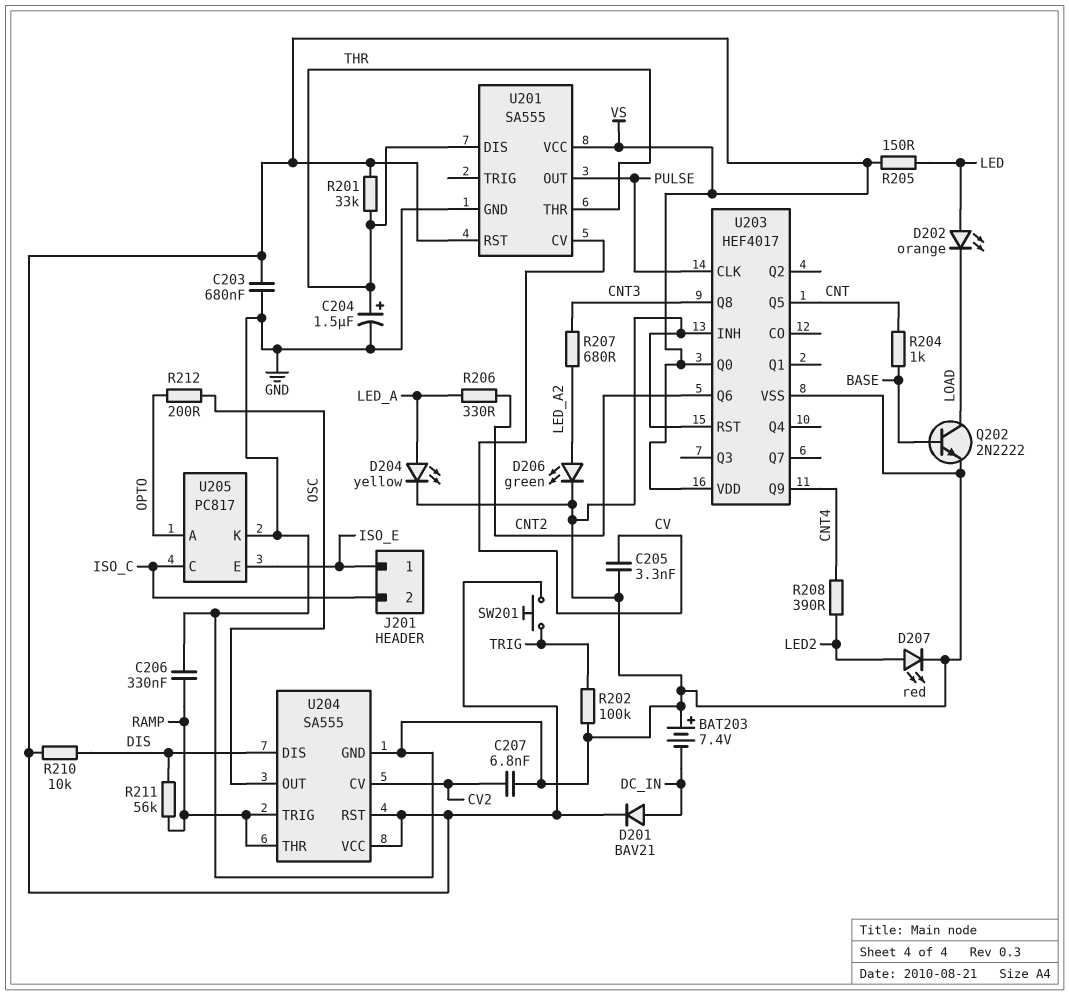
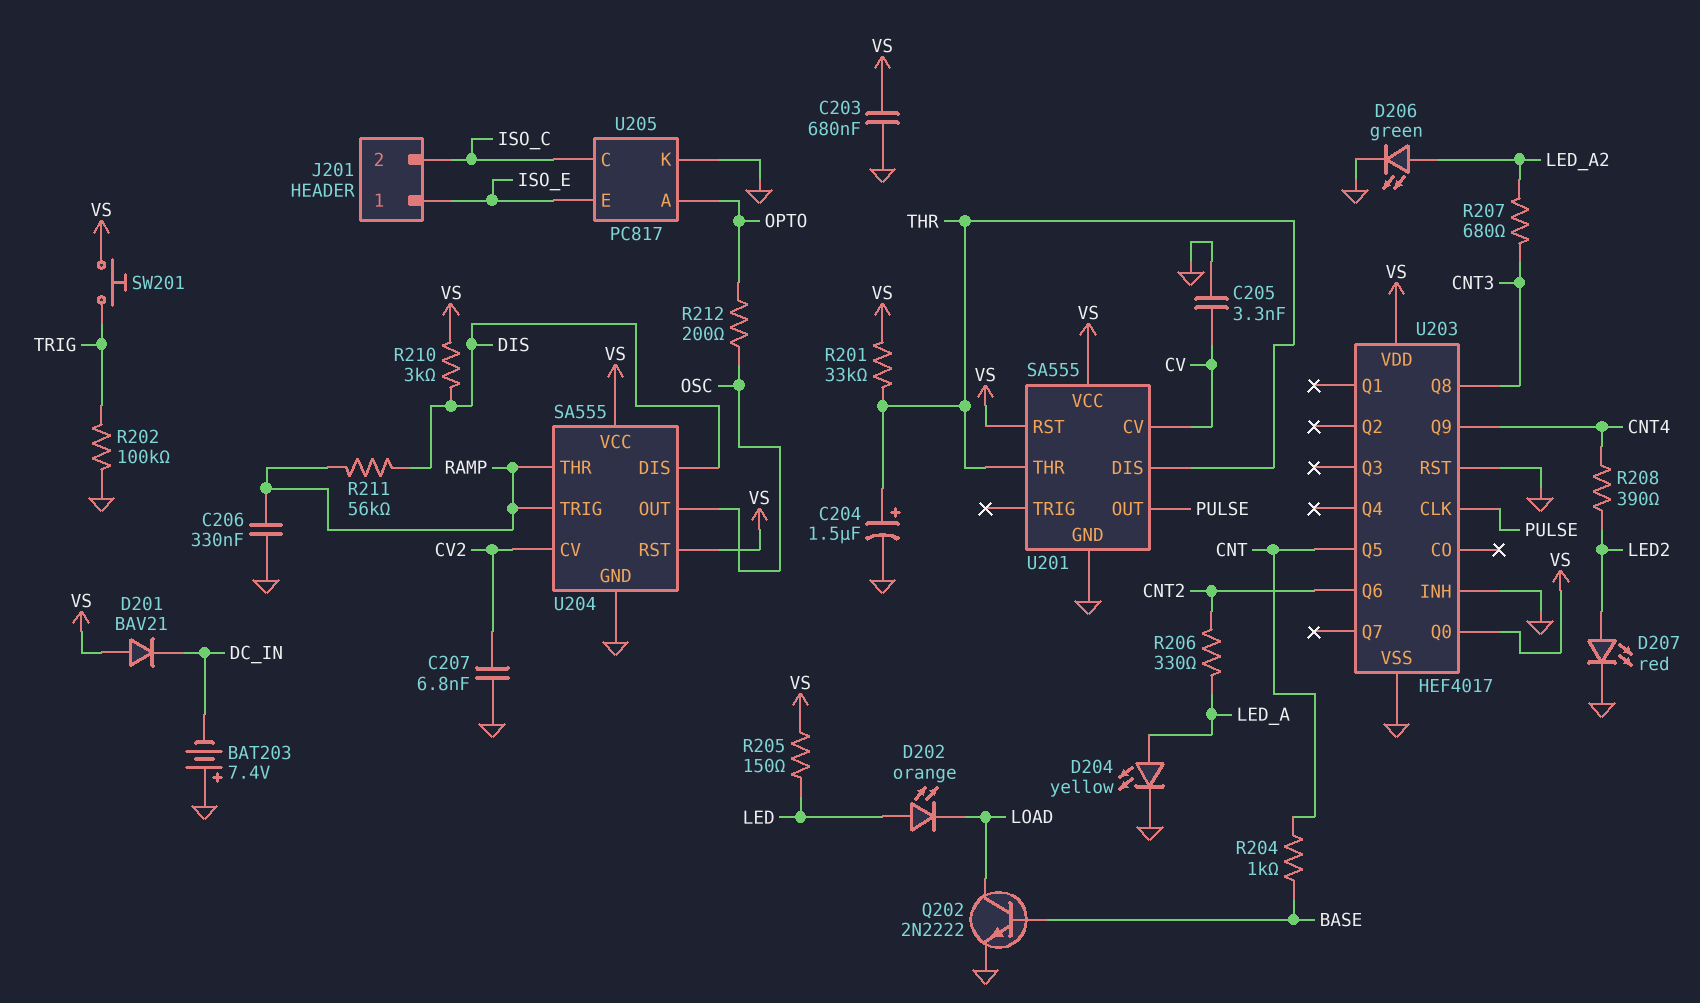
D201: diode BAV21 (A DC_IN, K VS) -> diode BAV21 (A VS, K DC_IN)
R210: 10k (DIS, VS) -> 3k (DIS, VS)

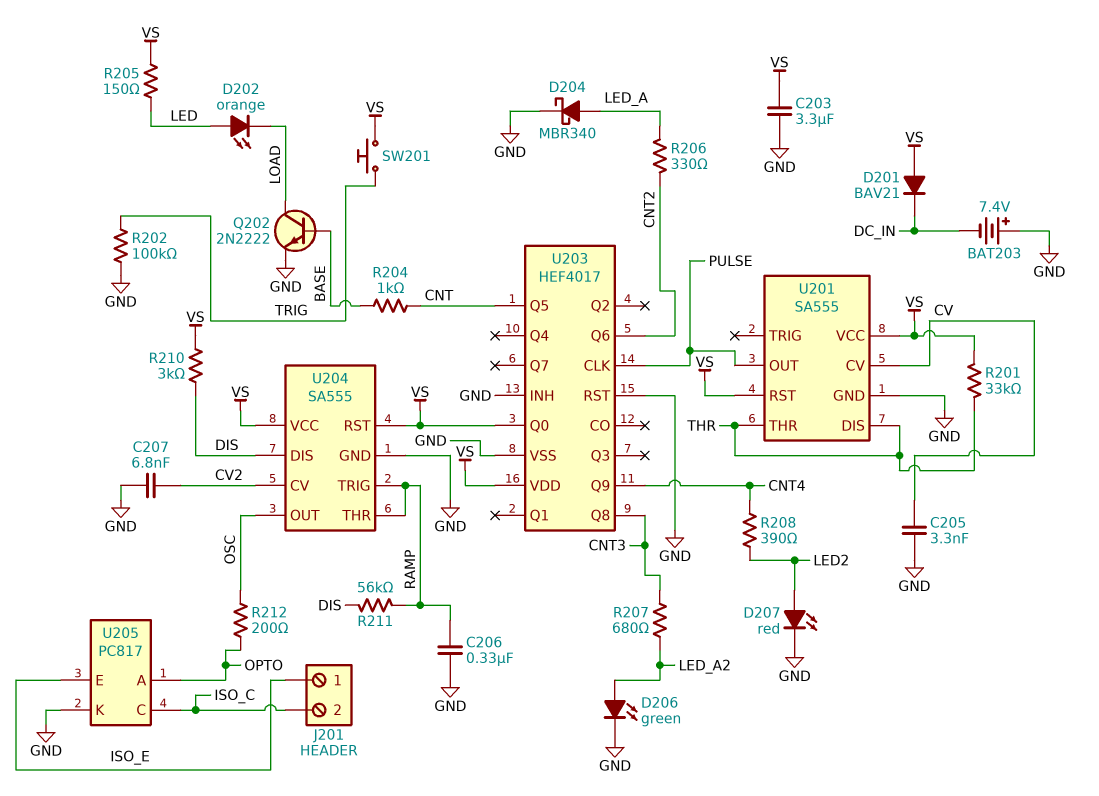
C203: 680nF (GND, VS) -> 3.3uF (GND, VS)
C204: 1.5uF (plus THR, minus GND) -> none
D204: LED yellow (A LED_A, K GND) -> schottky MBR340 (A LED_A, K GND)

